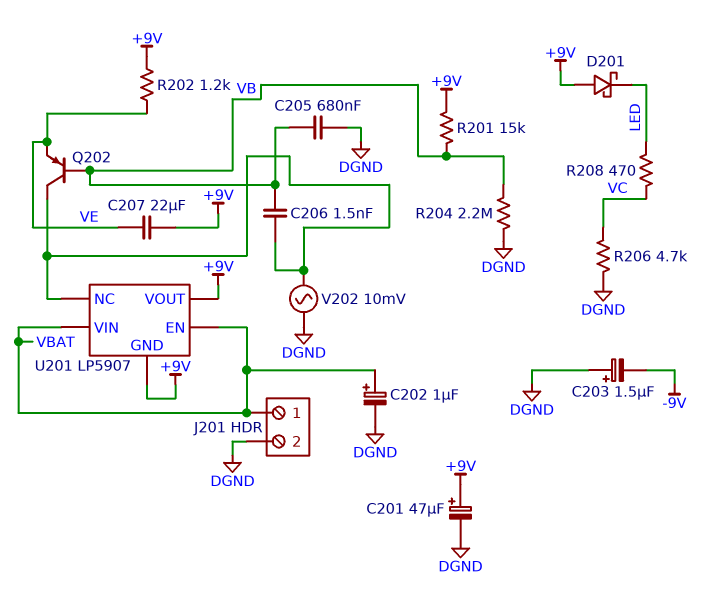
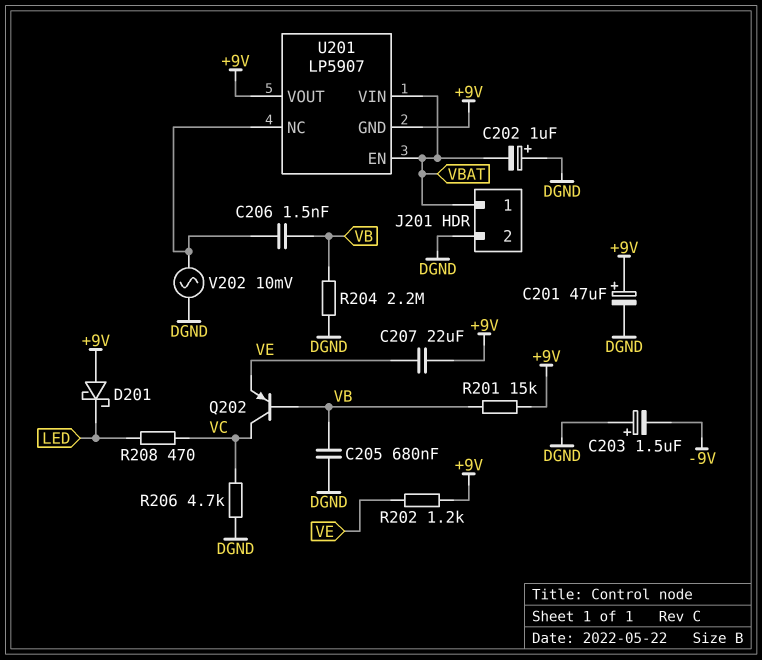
C202: 1uF (plus VBAT, minus DGND) -> 1uF (plus DGND, minus VBAT)
Q202: PNP (B VB, C U201/NC, E VE) -> PNP (B VB, C VC, E VE)

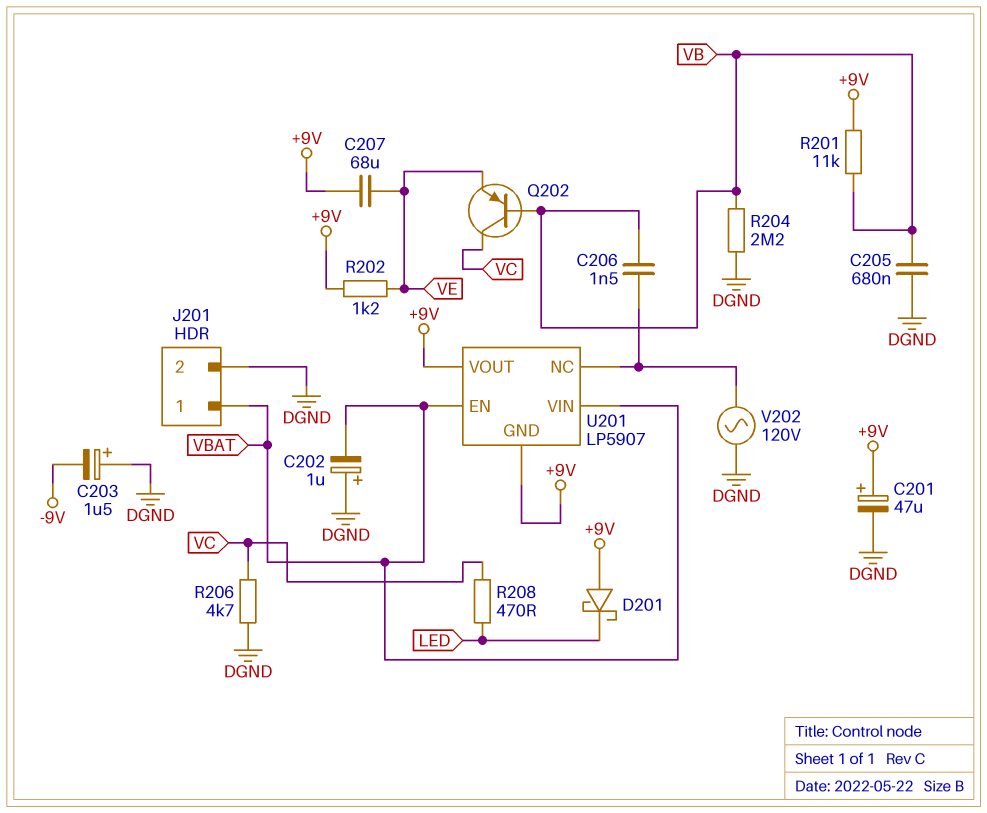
C207: 22uF (+9V, VE) -> 68uF (+9V, VE)
R201: 15k (+9V, VB) -> 11k (+9V, VB)
V202: AC 10mV (DGND, U201/NC) -> AC 120V (DGND, U201/NC)

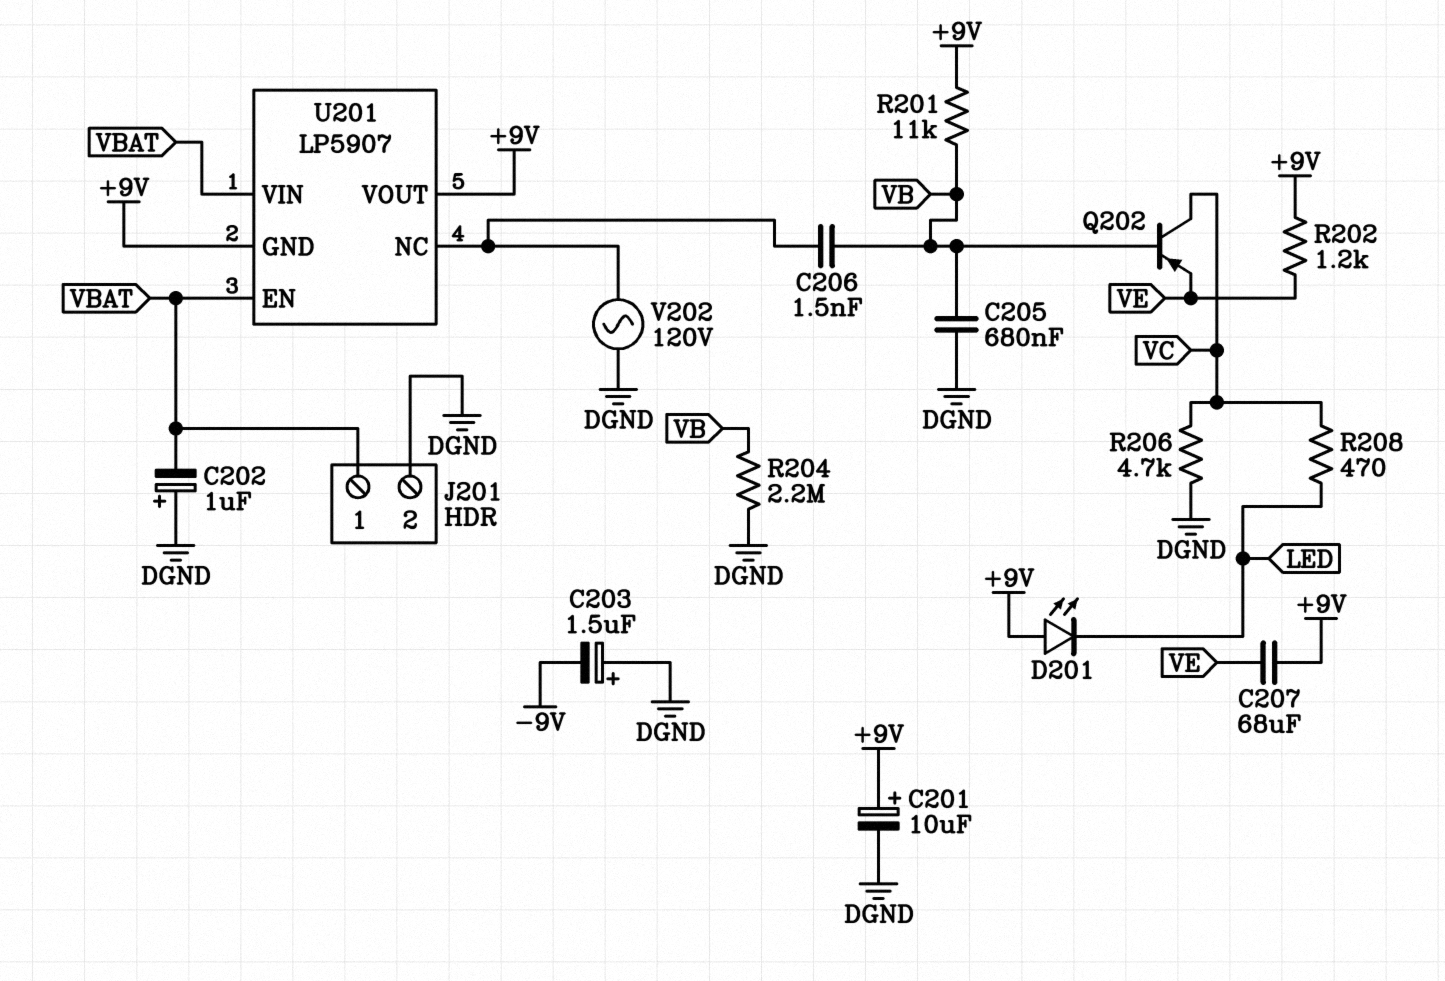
C201: 47uF (plus +9V, minus DGND) -> 10uF (plus +9V, minus DGND)
D201: schottky (A +9V, K LED) -> LED (A +9V, K LED)

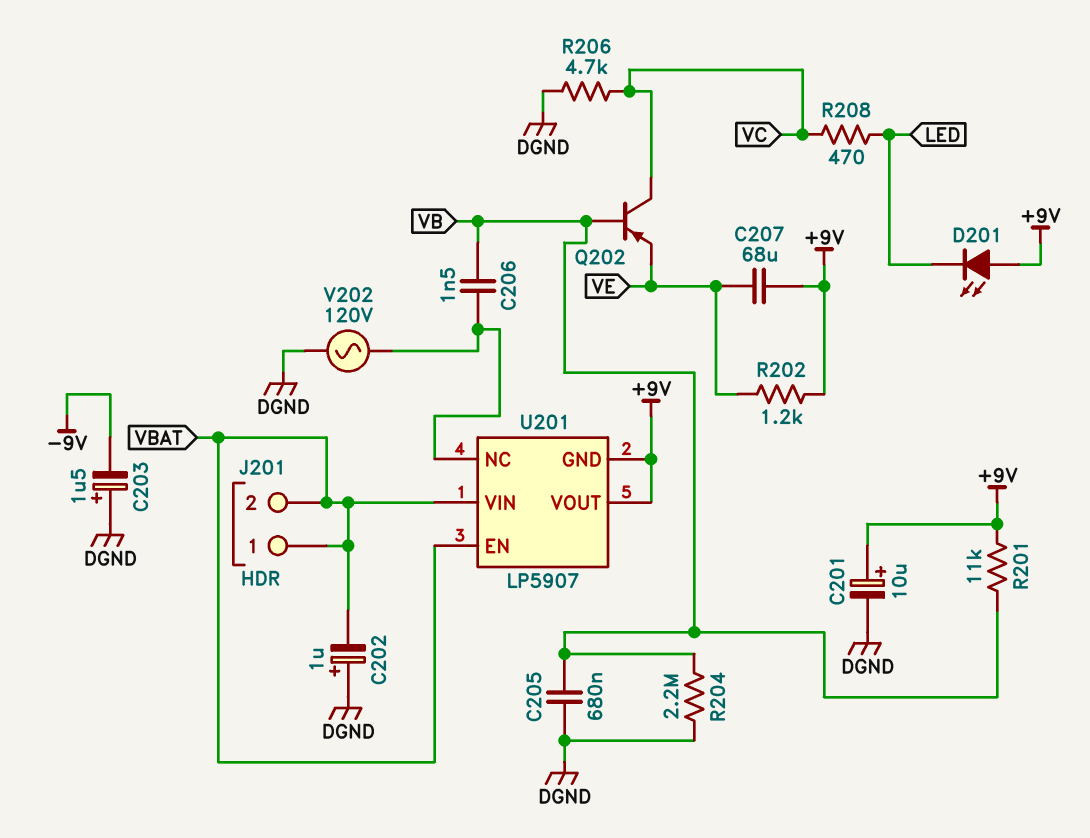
J201 pin 2: DGND -> VBAT

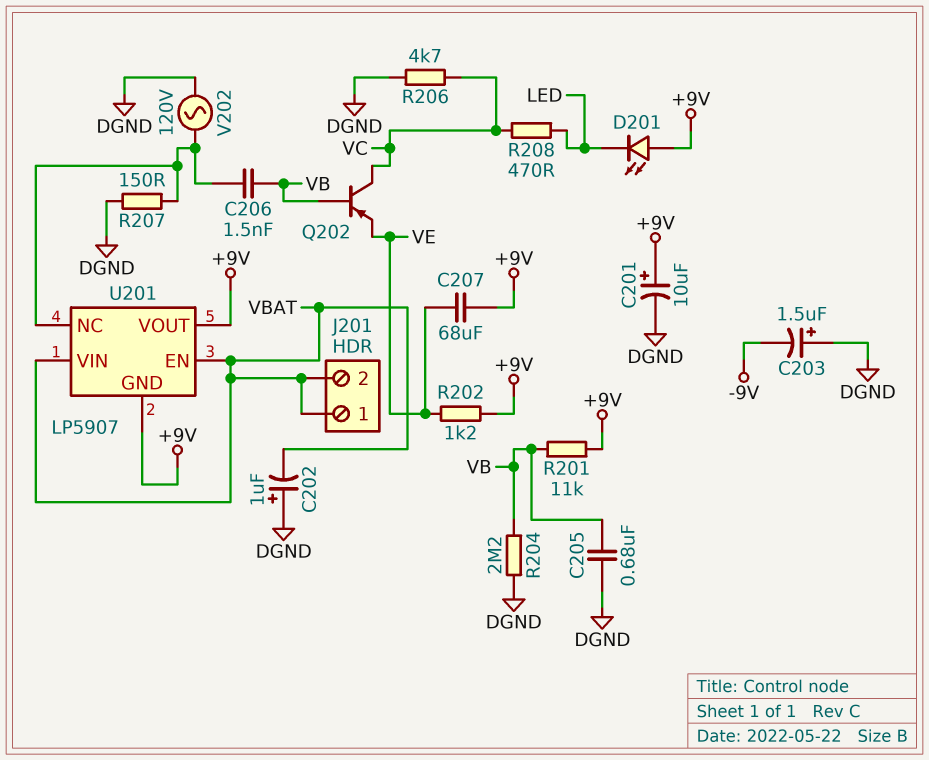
R207: none -> 150 (DGND, U201/NC)

